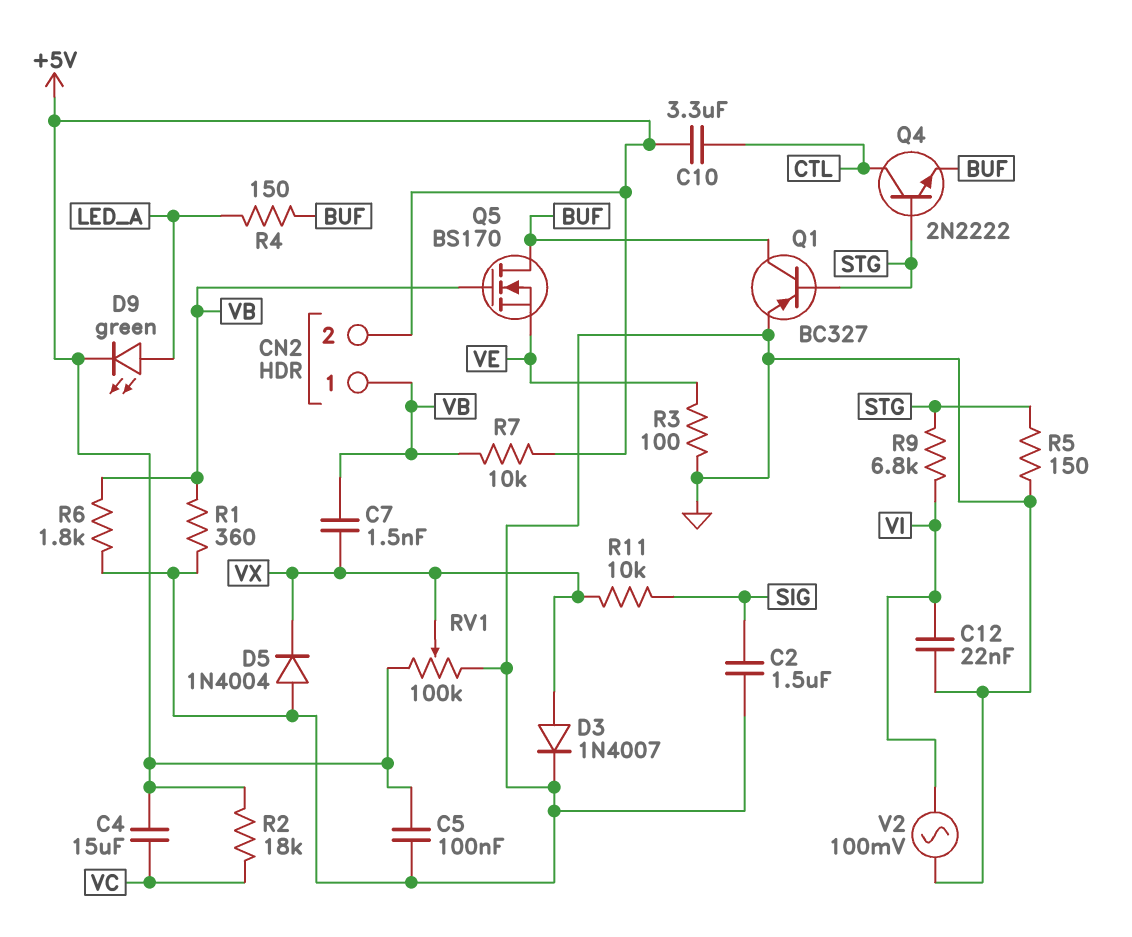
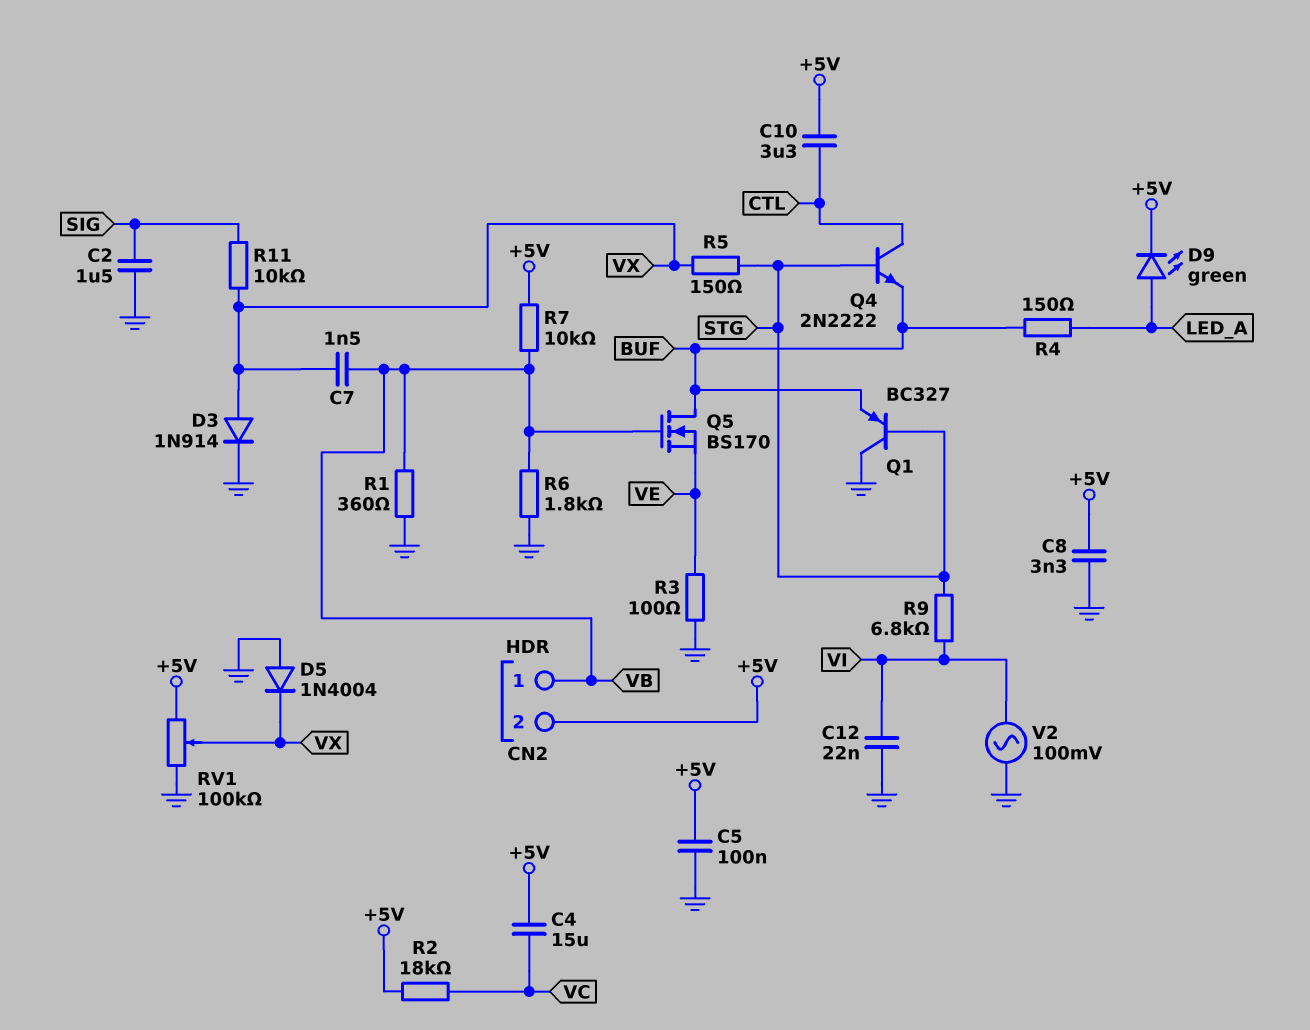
C8: none -> 3.3nF (+5V, GND)
D3: diode 1N4007 (A VX, K GND) -> diode 1N914 (A VX, K GND)
Q1: PNP BC327 (B STG, C BUF, E GND) -> PNP BC327 (B STG, C GND, E BUF)
R5: 150 (GND, STG) -> 150 (STG, VX)

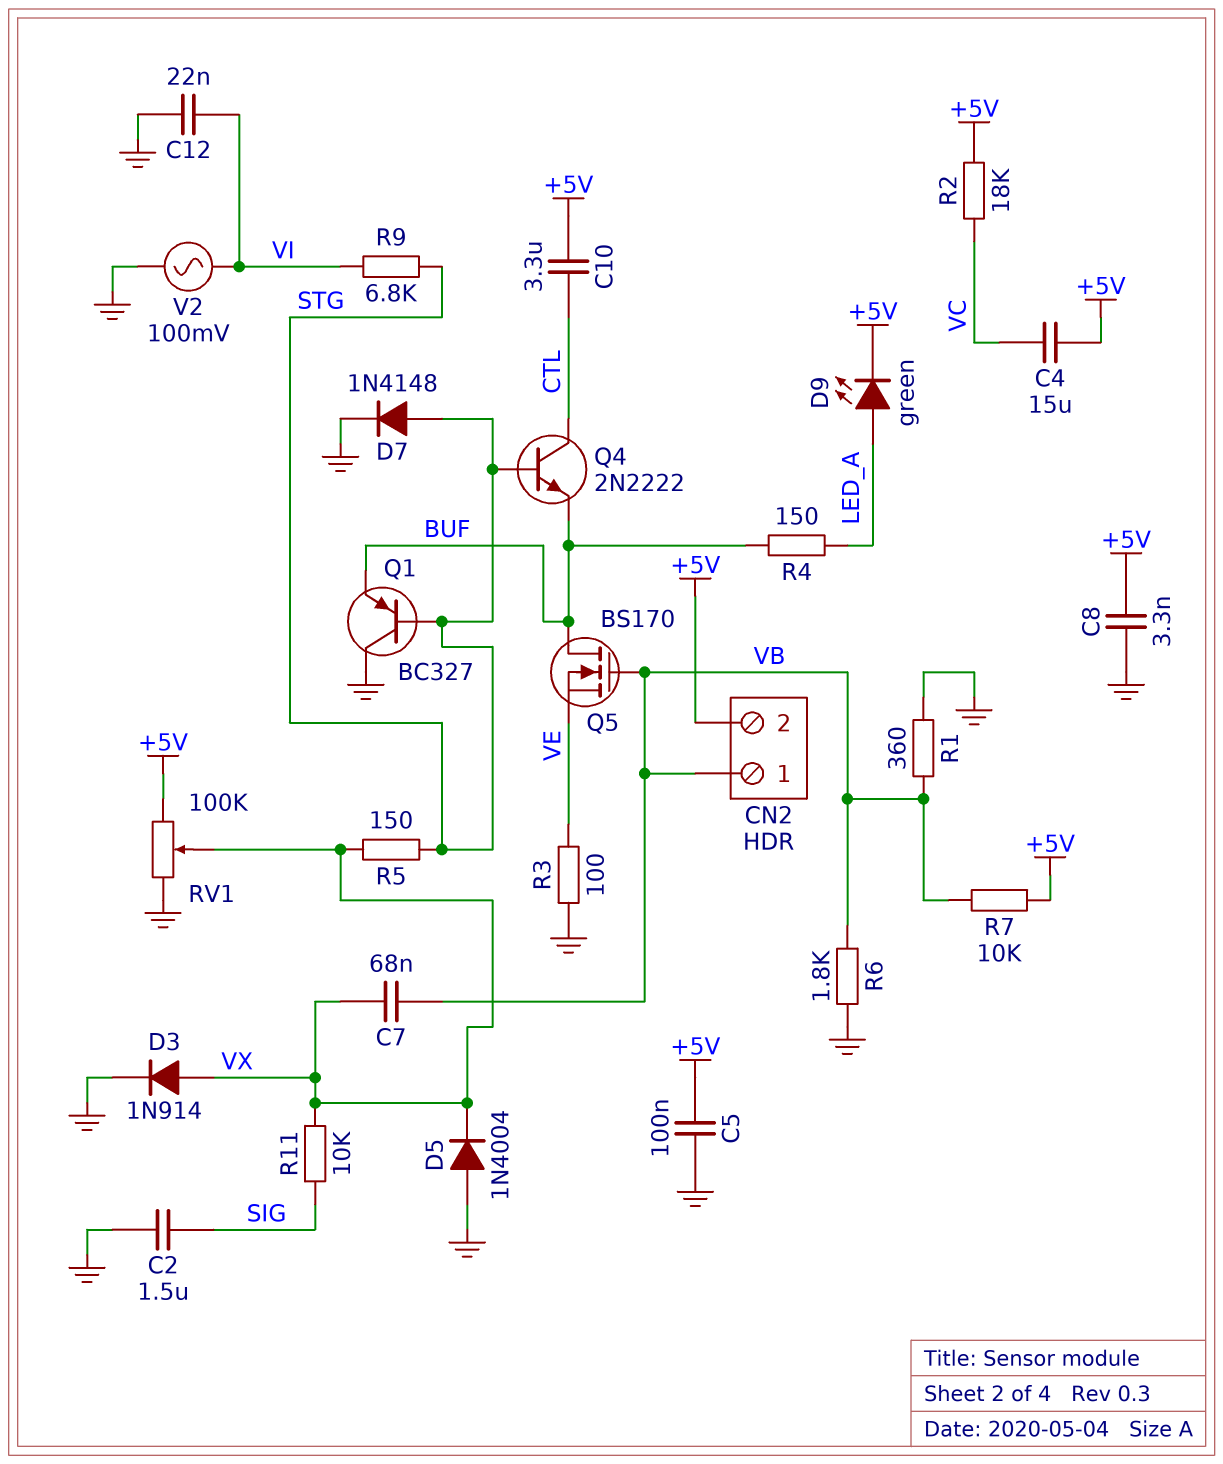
C7: 1.5nF (VB, VX) -> 68nF (VB, VX)
D7: none -> diode 1N4148 (A STG, K GND)

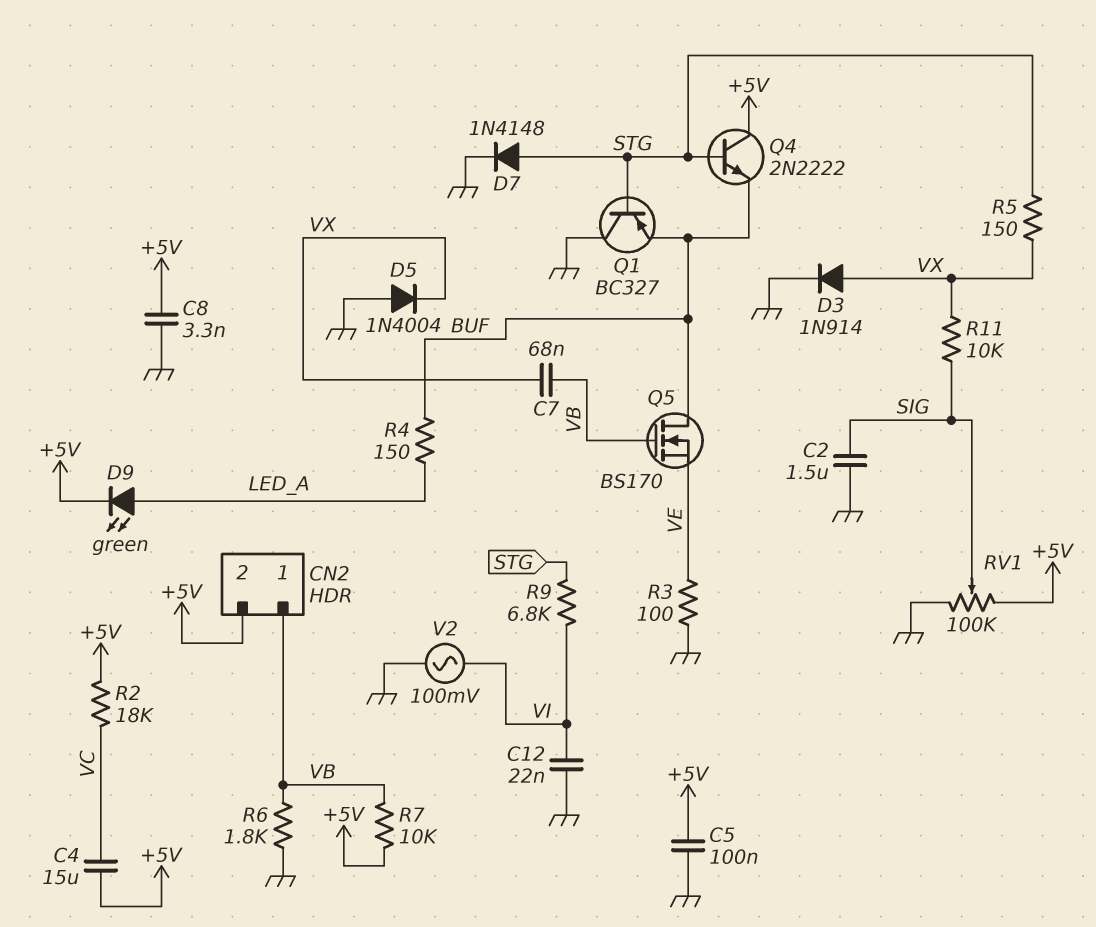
C10: 3.3uF (+5V, CTL) -> none
Q4: NPN 2N2222 (B STG, C CTL, E BUF) -> NPN 2N2222 (B STG, C +5V, E BUF)
R1: 360 (GND, VB) -> none
RV1: 100k (+5V, GND, wiper VX) -> 100k (+5V, GND, wiper SIG)

